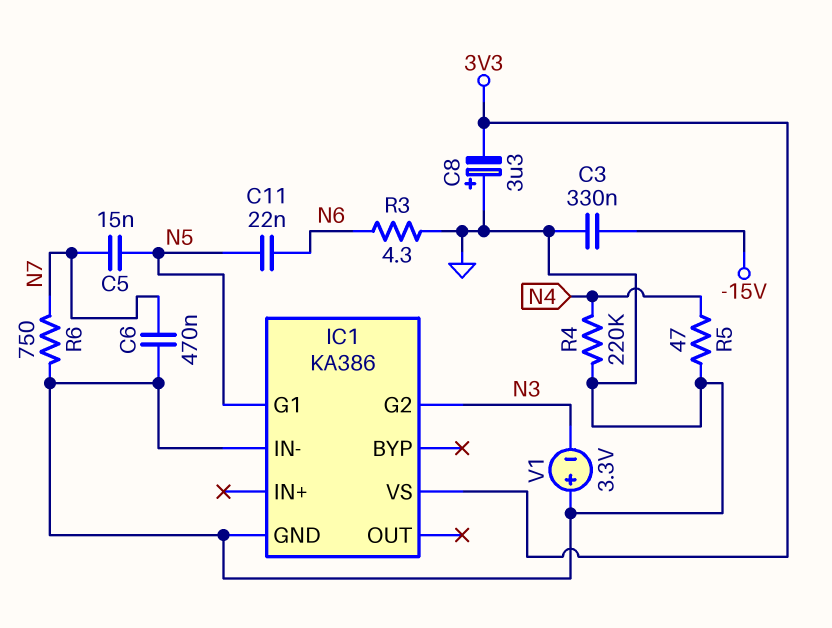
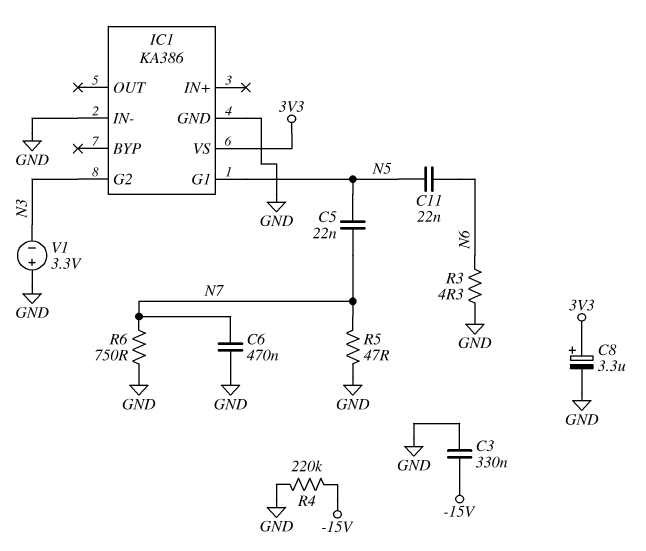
C5: 15nF (N5, N7) -> 22nF (N5, N7)
C8: 3.3uF (plus GND, minus 3V3) -> 3.3uF (plus 3V3, minus GND)
R4: 220k (GND, N4) -> 220k (-15V, GND)
R5: 47 (GND, N4) -> 47 (GND, N7)

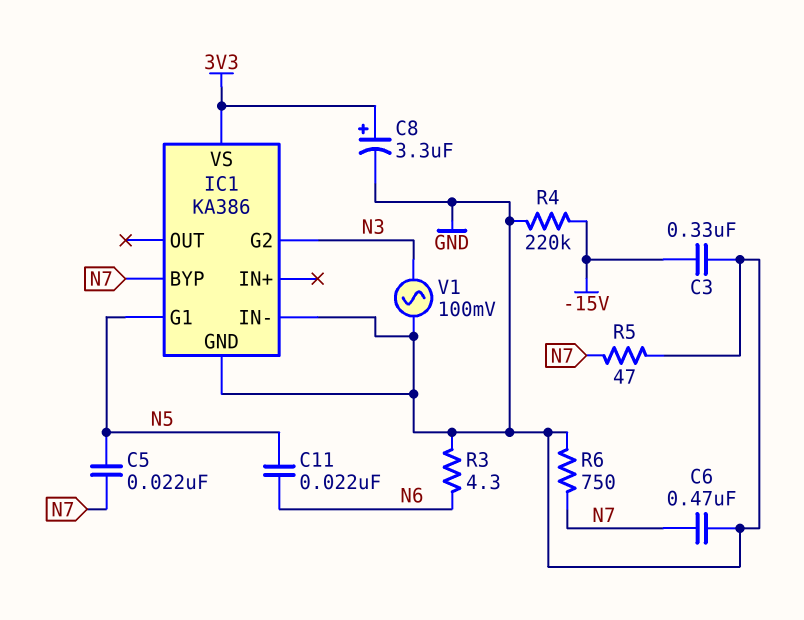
IC1 pin BYP: none -> N7
V1: 3.3V (plus GND, minus N3) -> AC 100mV (GND, N3)

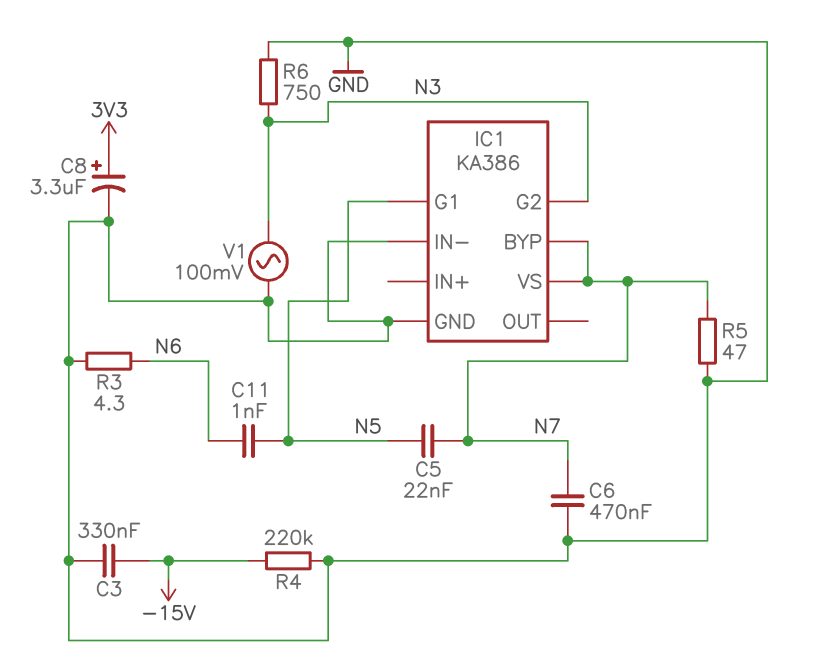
C11: 22nF (N5, N6) -> 1nF (N5, N6)
IC1 pin VS: 3V3 -> N7
R6: 750 (GND, N7) -> 750 (GND, N3)

